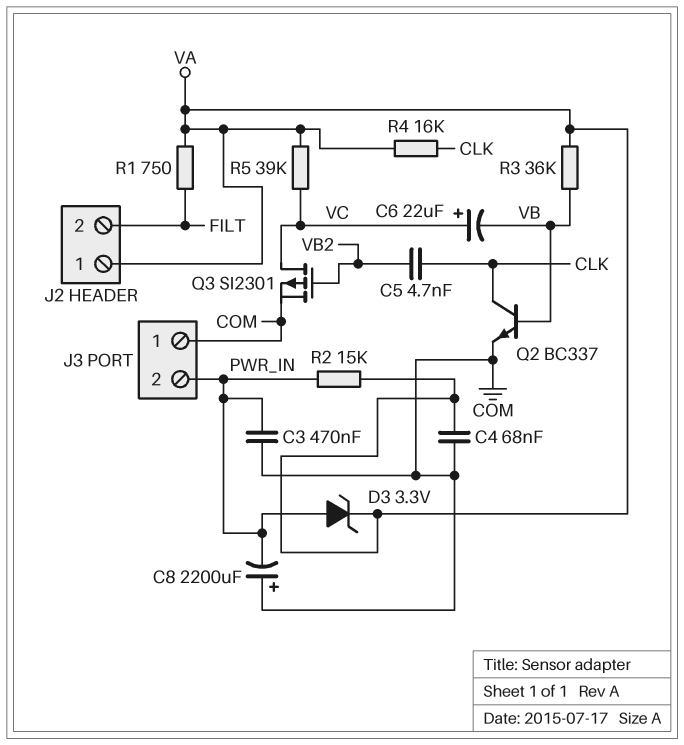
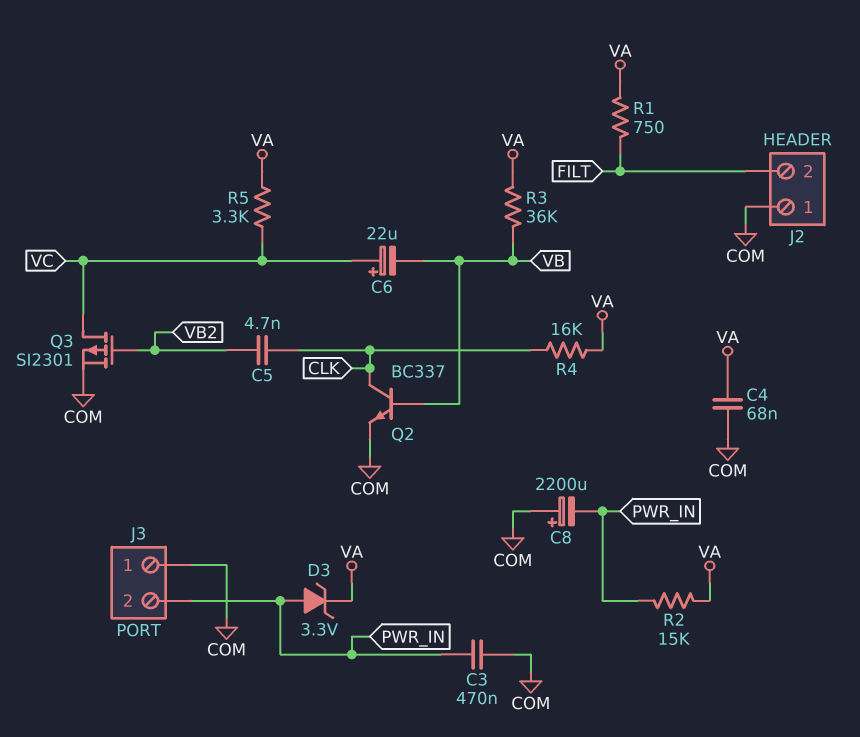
J2 pin 1: VA -> COM
R5: 39k (VA, VC) -> 3.3k (VA, VC)

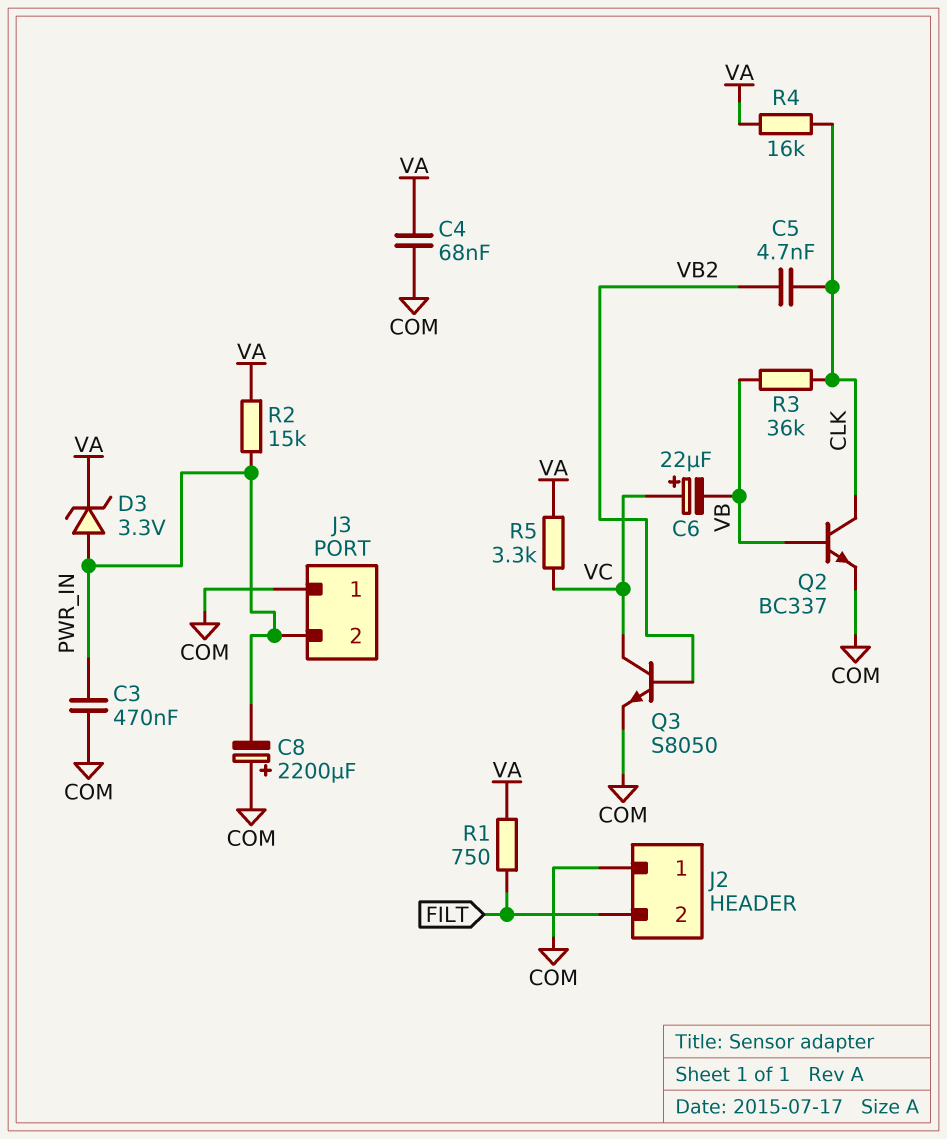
Q3: PMOS SI2301 (G VB2, D VC, S COM) -> NPN S8050 (B VB2, C VC, E COM)
R3: 36k (VA, VB) -> 36k (CLK, VB)

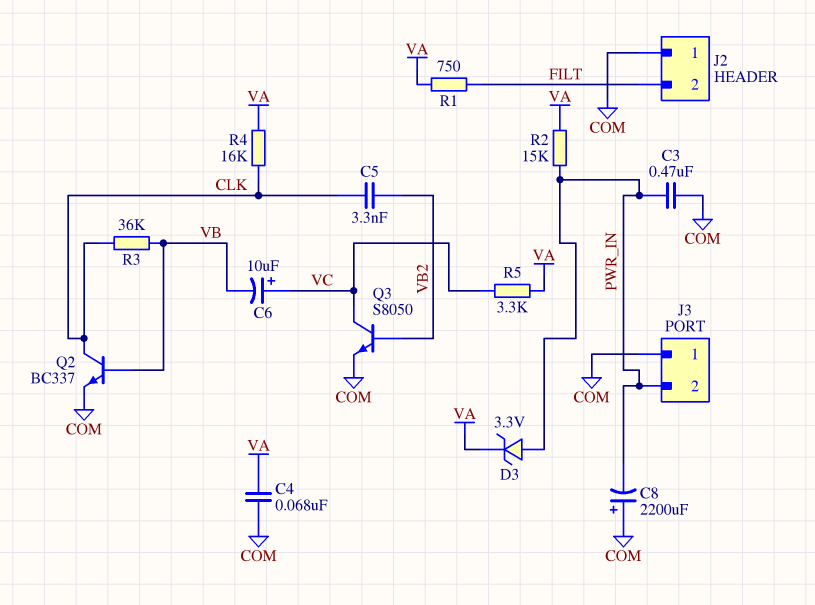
C5: 4.7nF (CLK, VB2) -> 3.3nF (CLK, VB2)
C6: 22uF (plus VC, minus VB) -> 10uF (plus VC, minus VB)

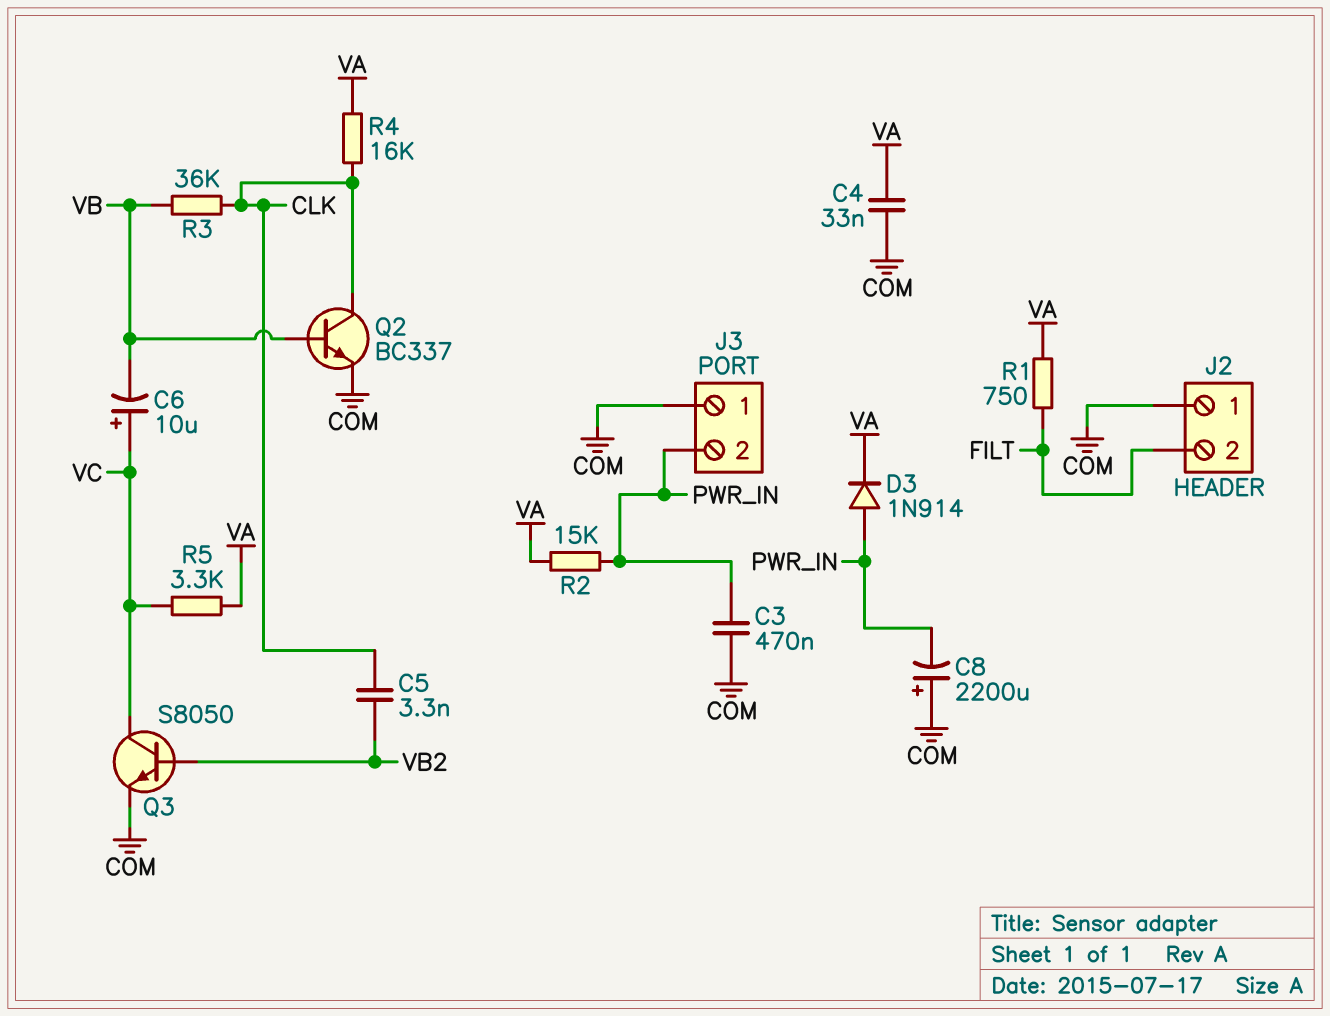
C4: 68nF (COM, VA) -> 33nF (COM, VA)
D3: zener 3.3V (A PWR_IN, K VA) -> diode 1N914 (A PWR_IN, K VA)

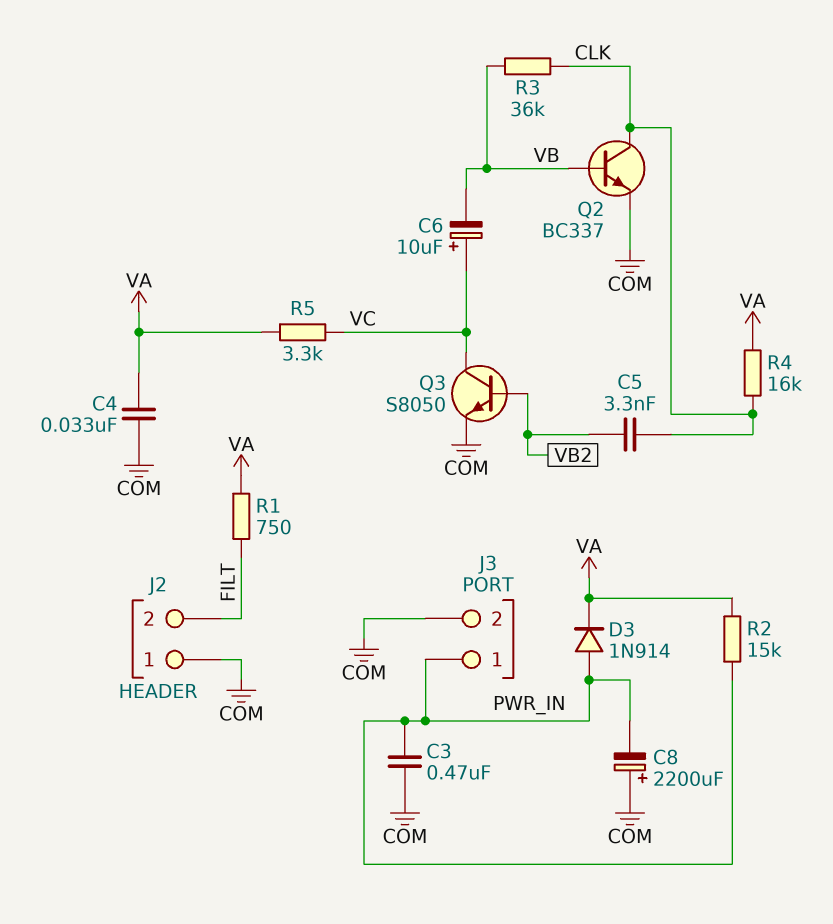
J3 pin 1: COM -> PWR_IN
J3 pin 2: PWR_IN -> COM

